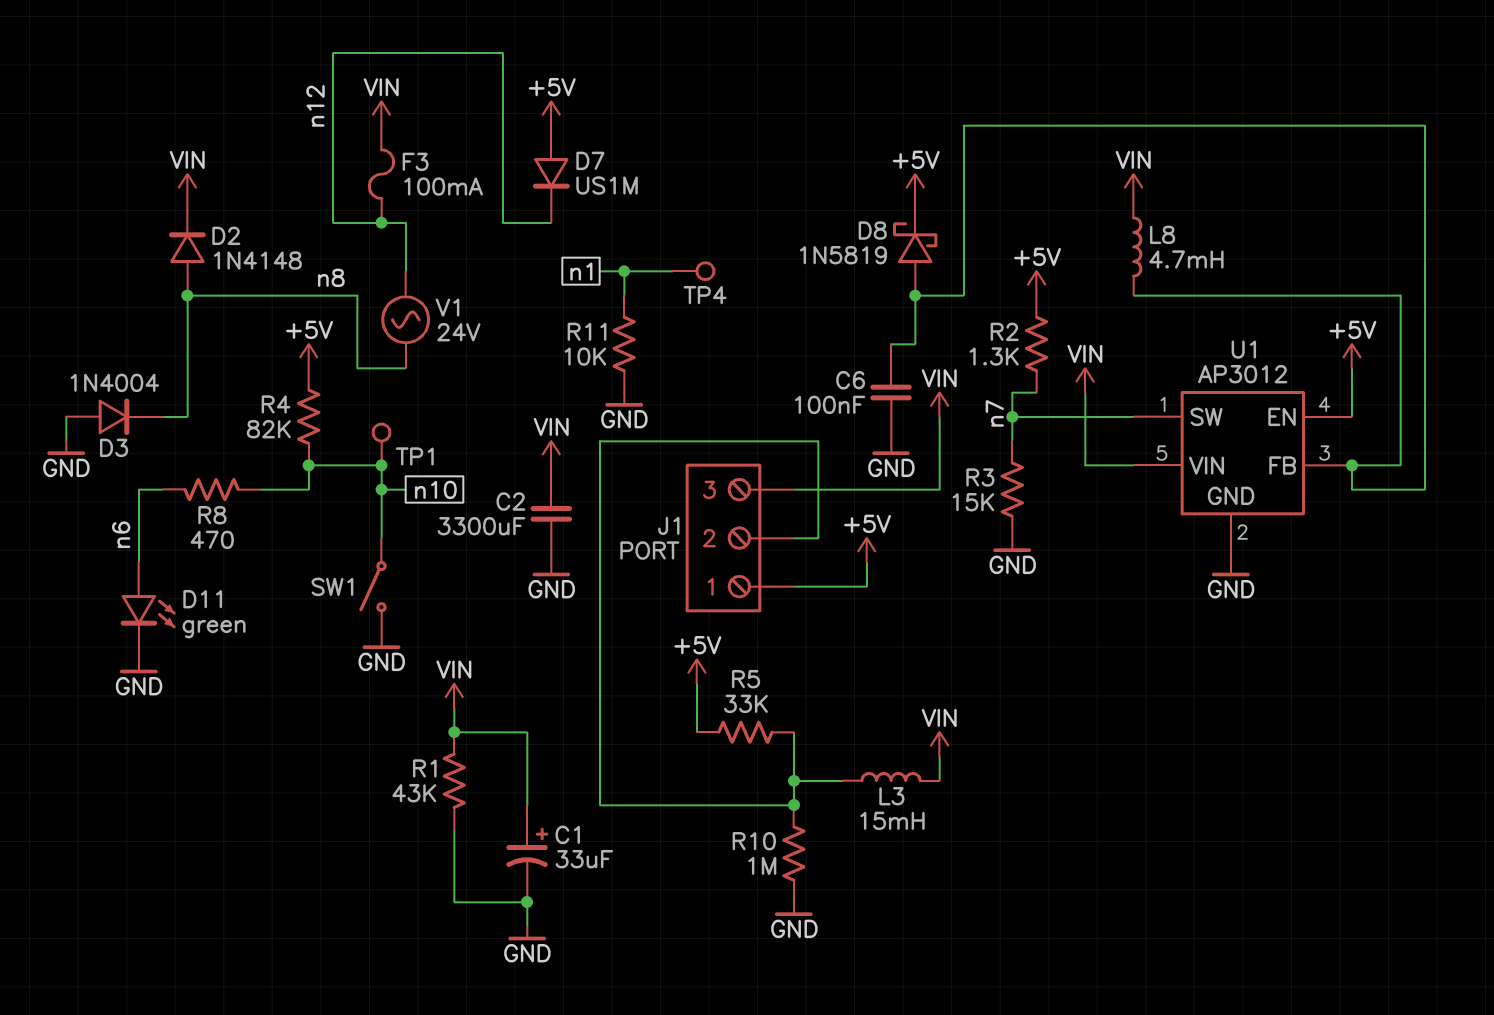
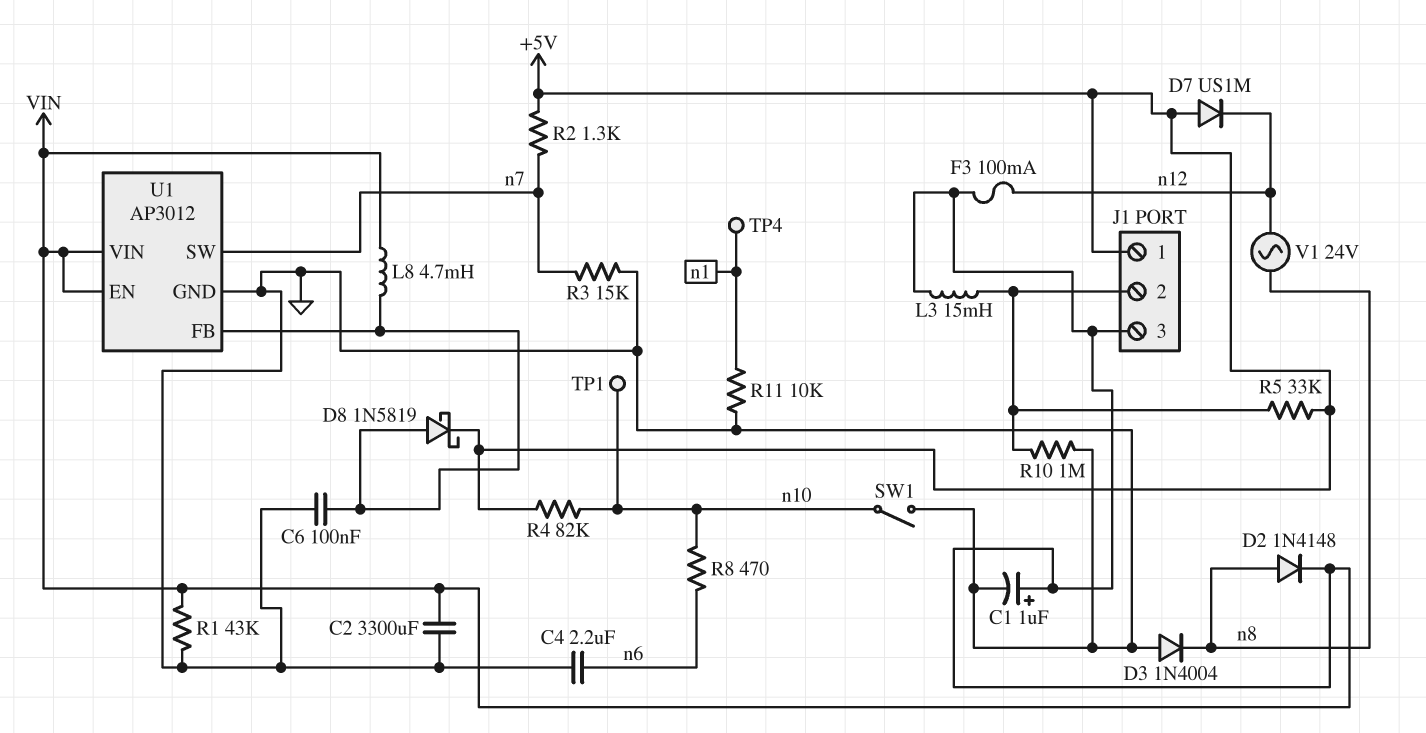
C1: 33uF (plus VIN, minus GND) -> 1uF (plus VIN, minus GND)
C4: none -> 2.2uF (GND, n6)
D11: LED green (A n6, K GND) -> none
U1 pin EN: +5V -> VIN

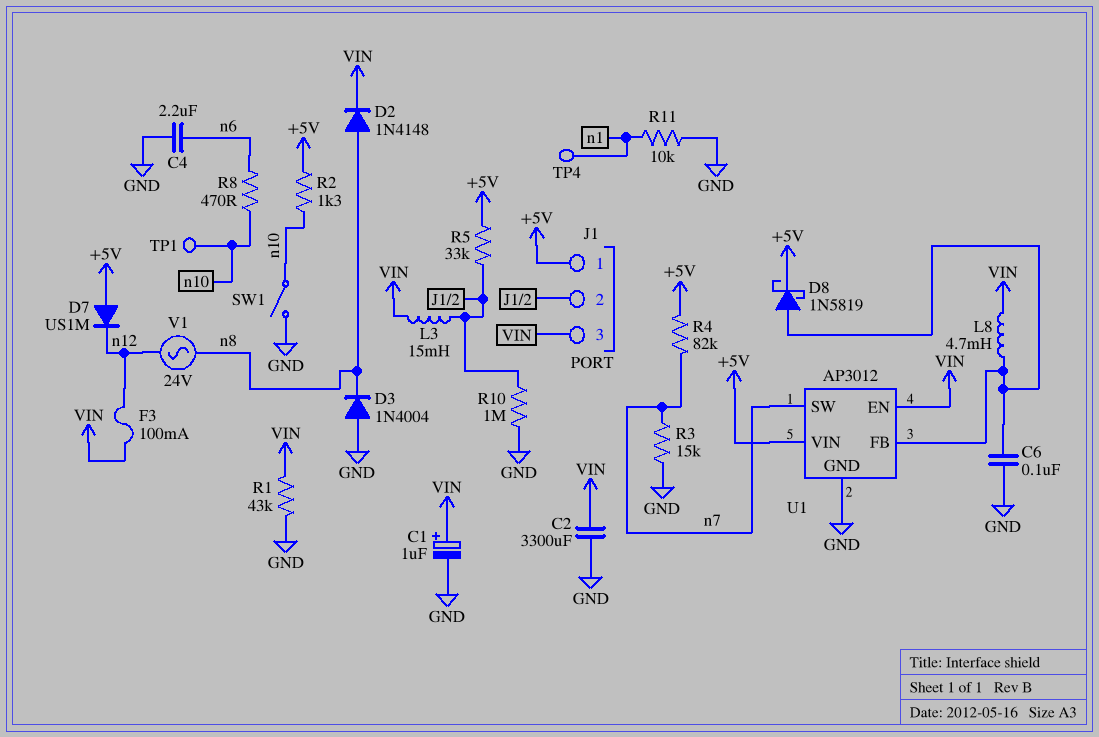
R2: 1.3k (+5V, n7) -> 1.3k (+5V, n10)
R4: 82k (+5V, n10) -> 82k (+5V, n7)
U1 pin VIN: VIN -> +5V

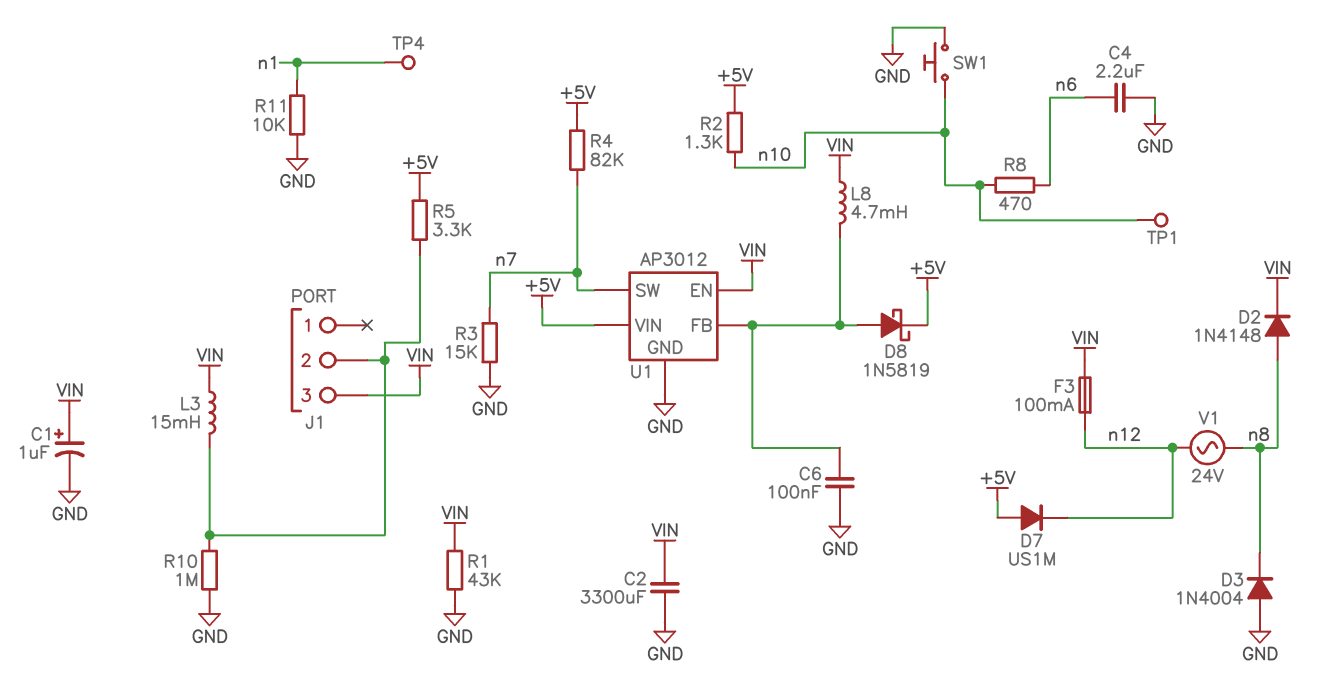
J1 pin 1: +5V -> none
R5: 33k (+5V, J1/2) -> 3.3k (+5V, J1/2)
SW1: switch (GND, n10) -> button (GND, n10)

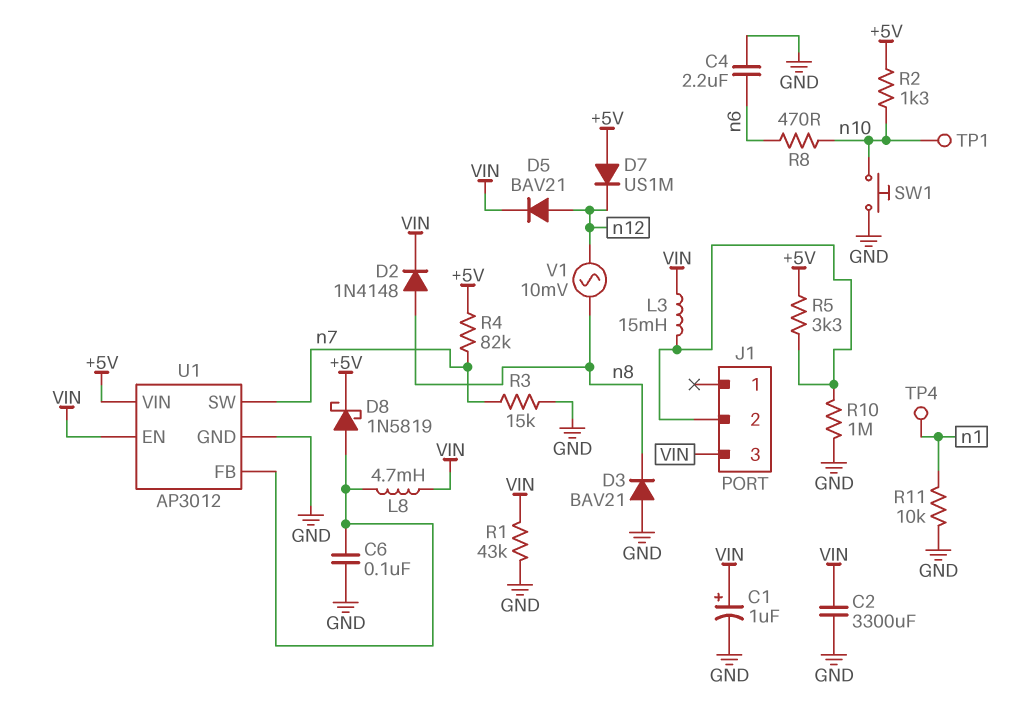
D3: diode 1N4004 (A GND, K n8) -> diode BAV21 (A GND, K n8)
D5: none -> diode BAV21 (A n12, K VIN)
F3: 100mA (VIN, n12) -> none
V1: AC 24V (n8, n12) -> AC 10mV (n8, n12)

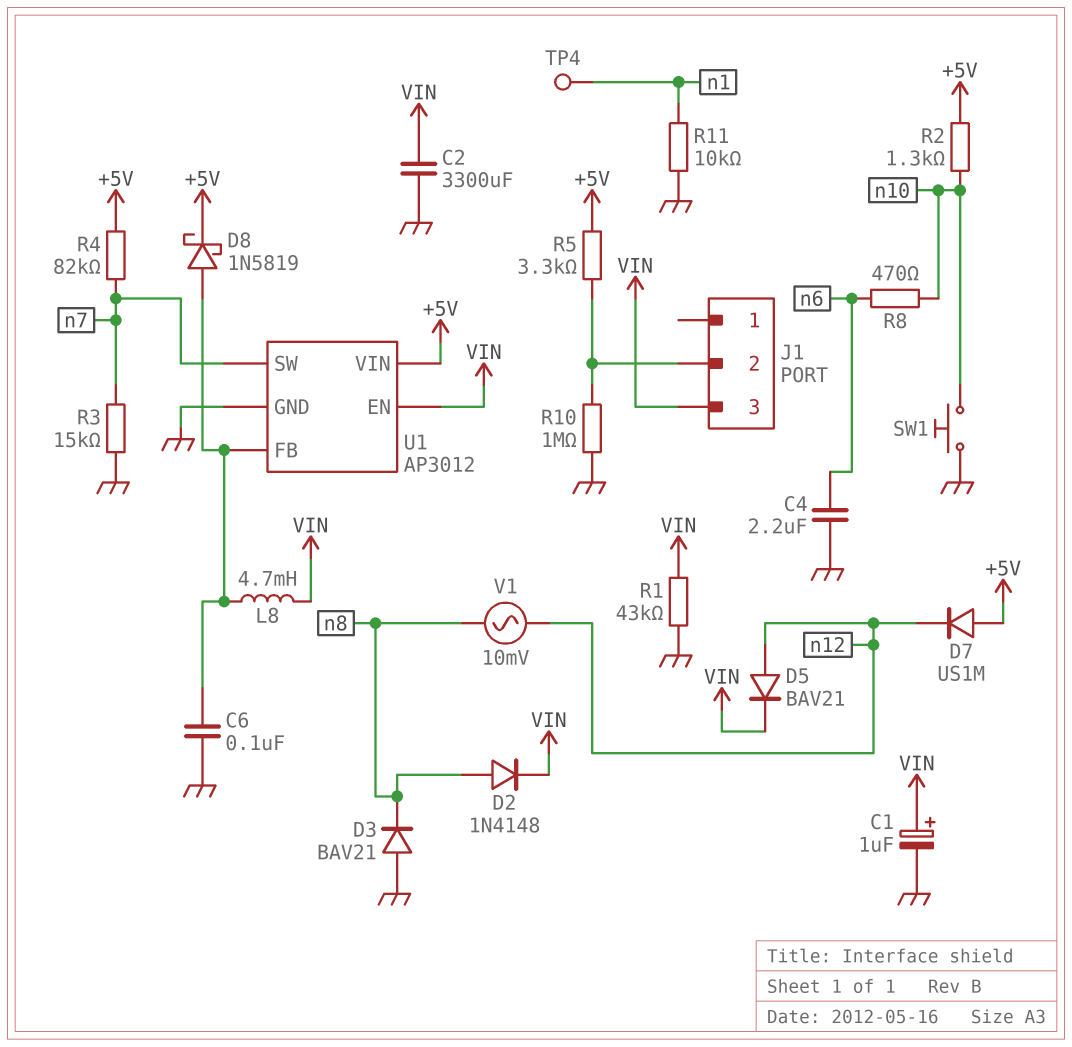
L3: 15mH (J1/2, VIN) -> none
TP1: test point (n10) -> none

